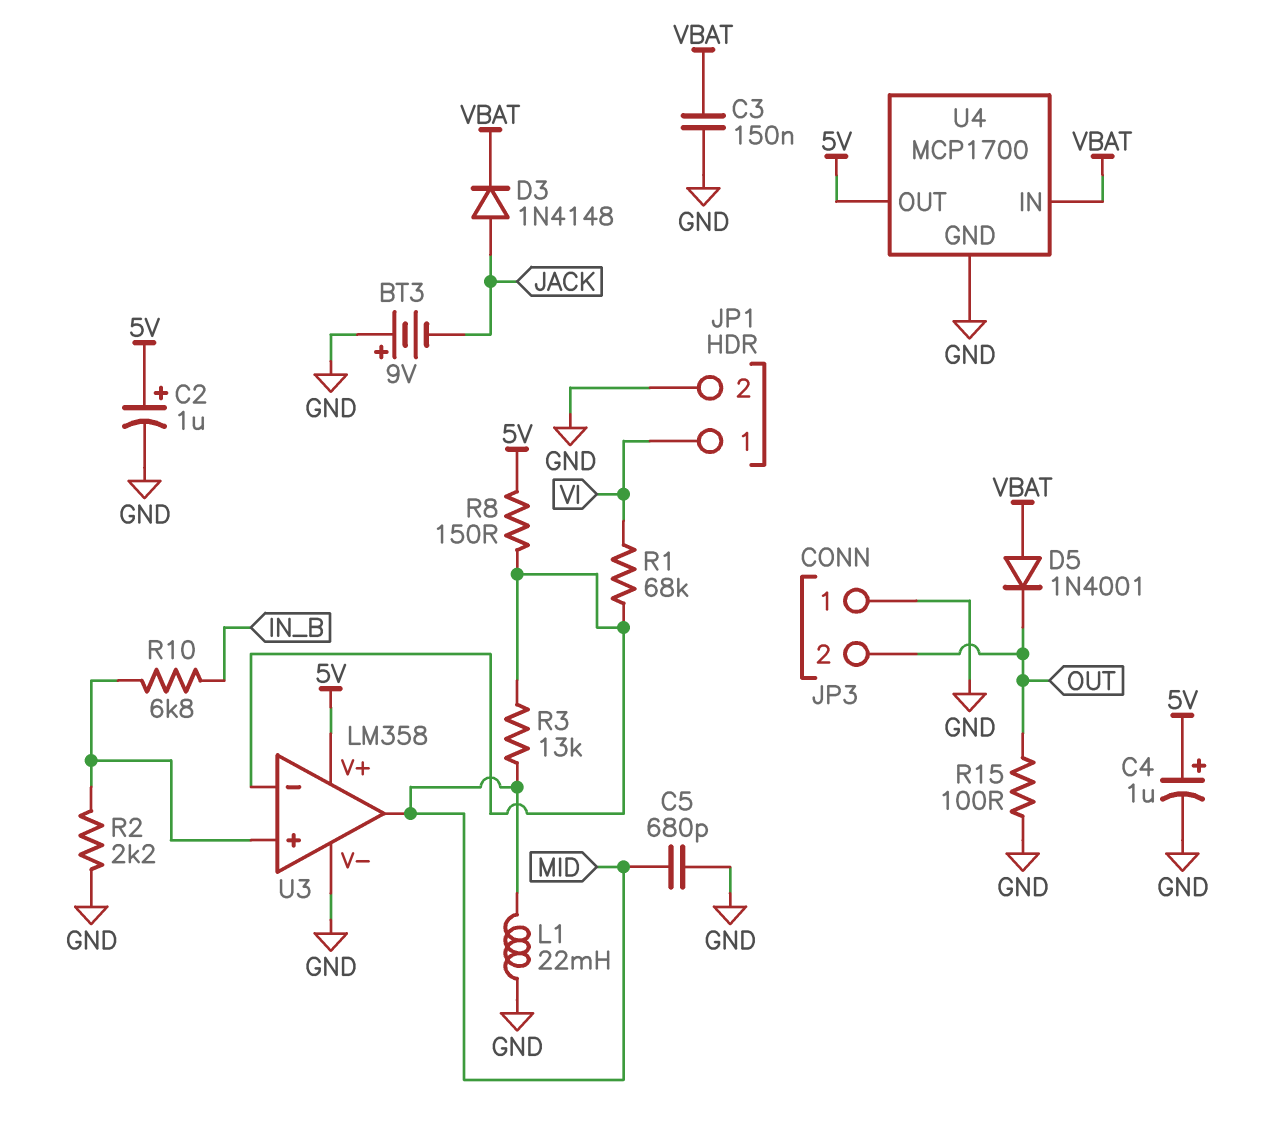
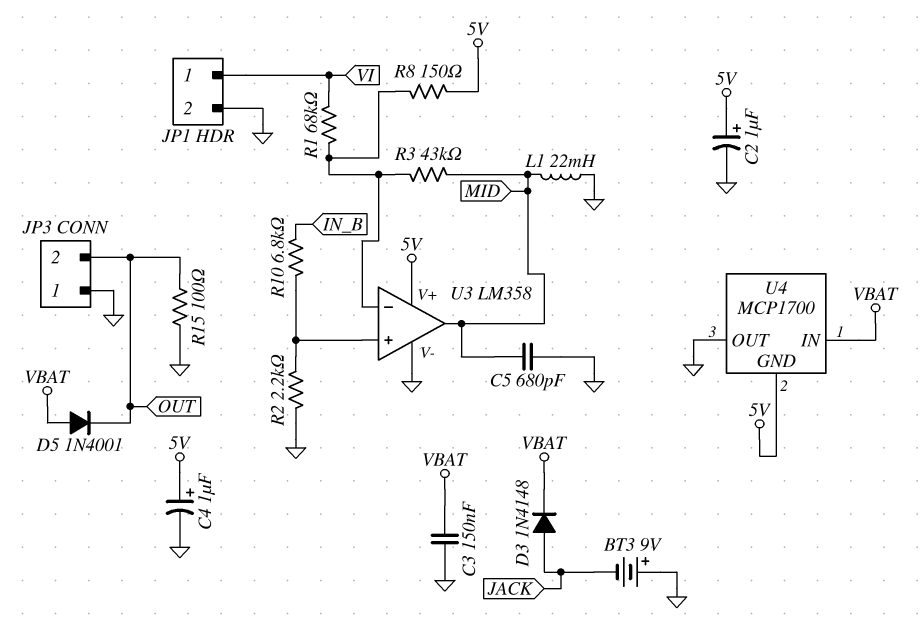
R3: 13k (MID, U3/in-) -> 43k (MID, U3/in-)
U4 pin GND: GND -> 5V
U4 pin OUT: 5V -> GND

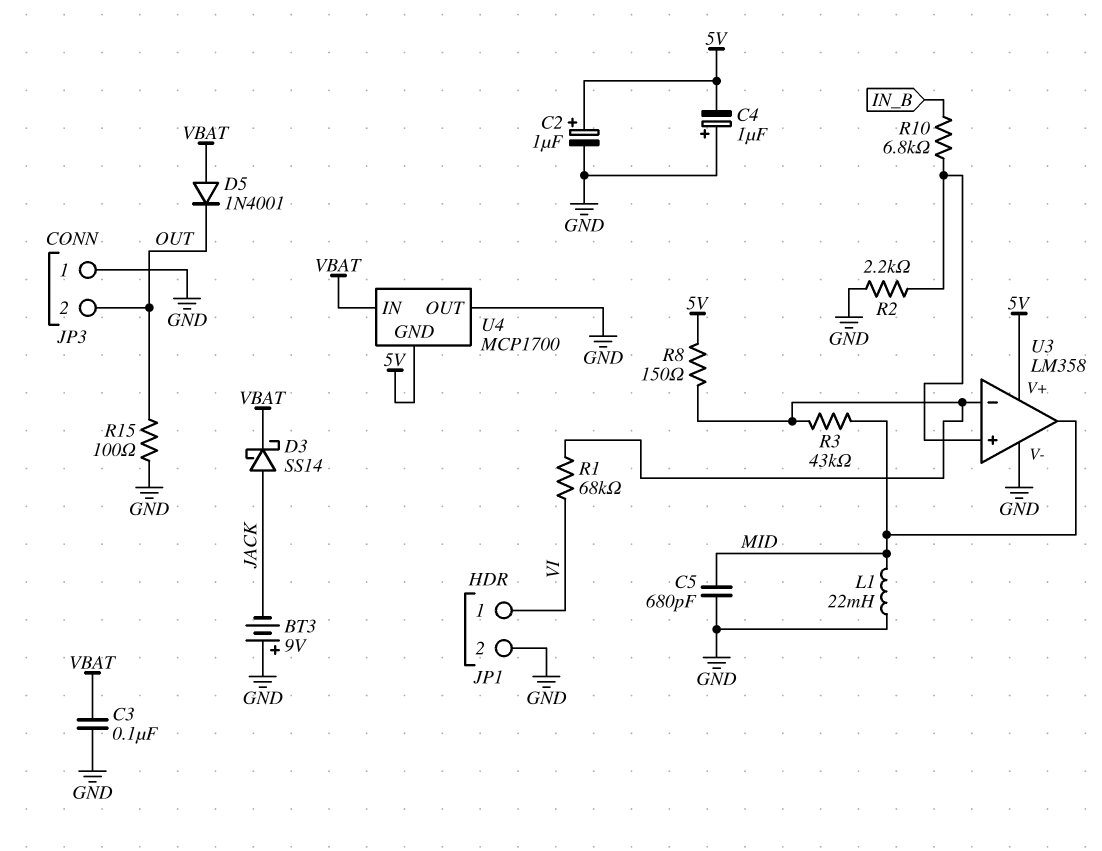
C3: 150nF (GND, VBAT) -> 100nF (GND, VBAT)
C4: 1uF (plus 5V, minus GND) -> 1uF (plus GND, minus 5V)
D3: diode 1N4148 (A JACK, K VBAT) -> schottky SS14 (A JACK, K VBAT)

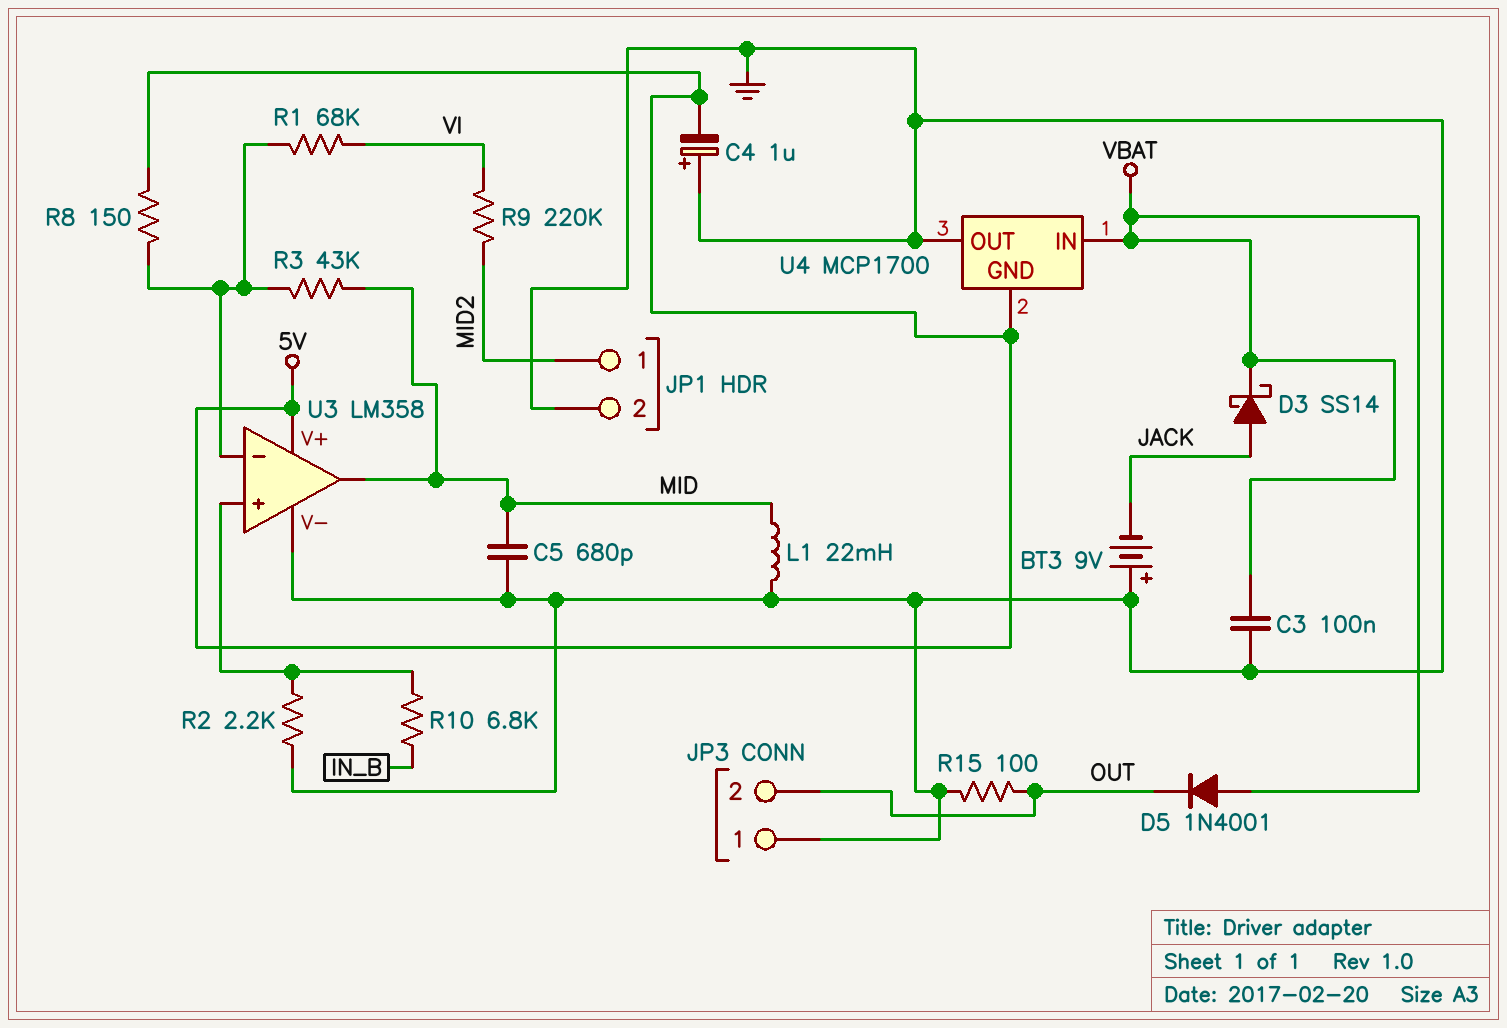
C2: 1uF (plus 5V, minus GND) -> none
JP1 pin 1: VI -> MID2
R9: none -> 220k (MID2, VI)

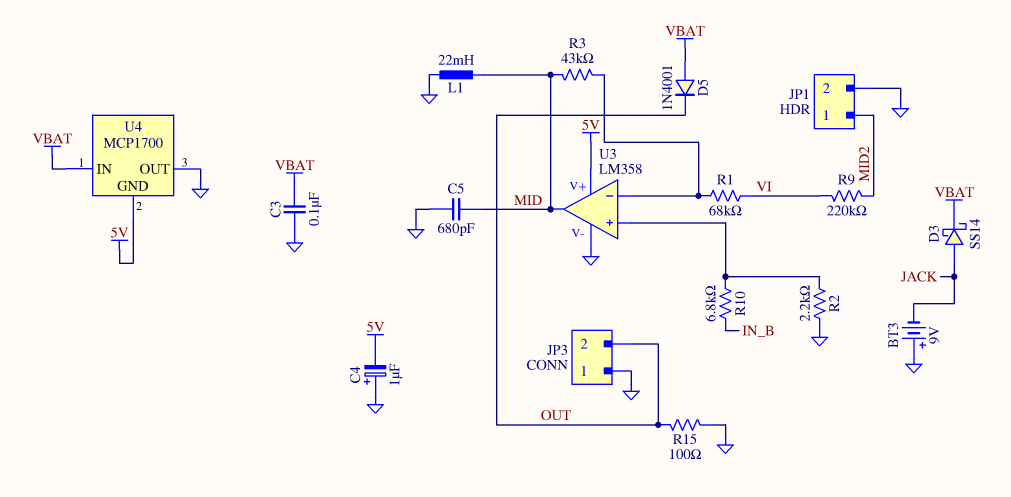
R8: 150 (5V, U3/in-) -> none

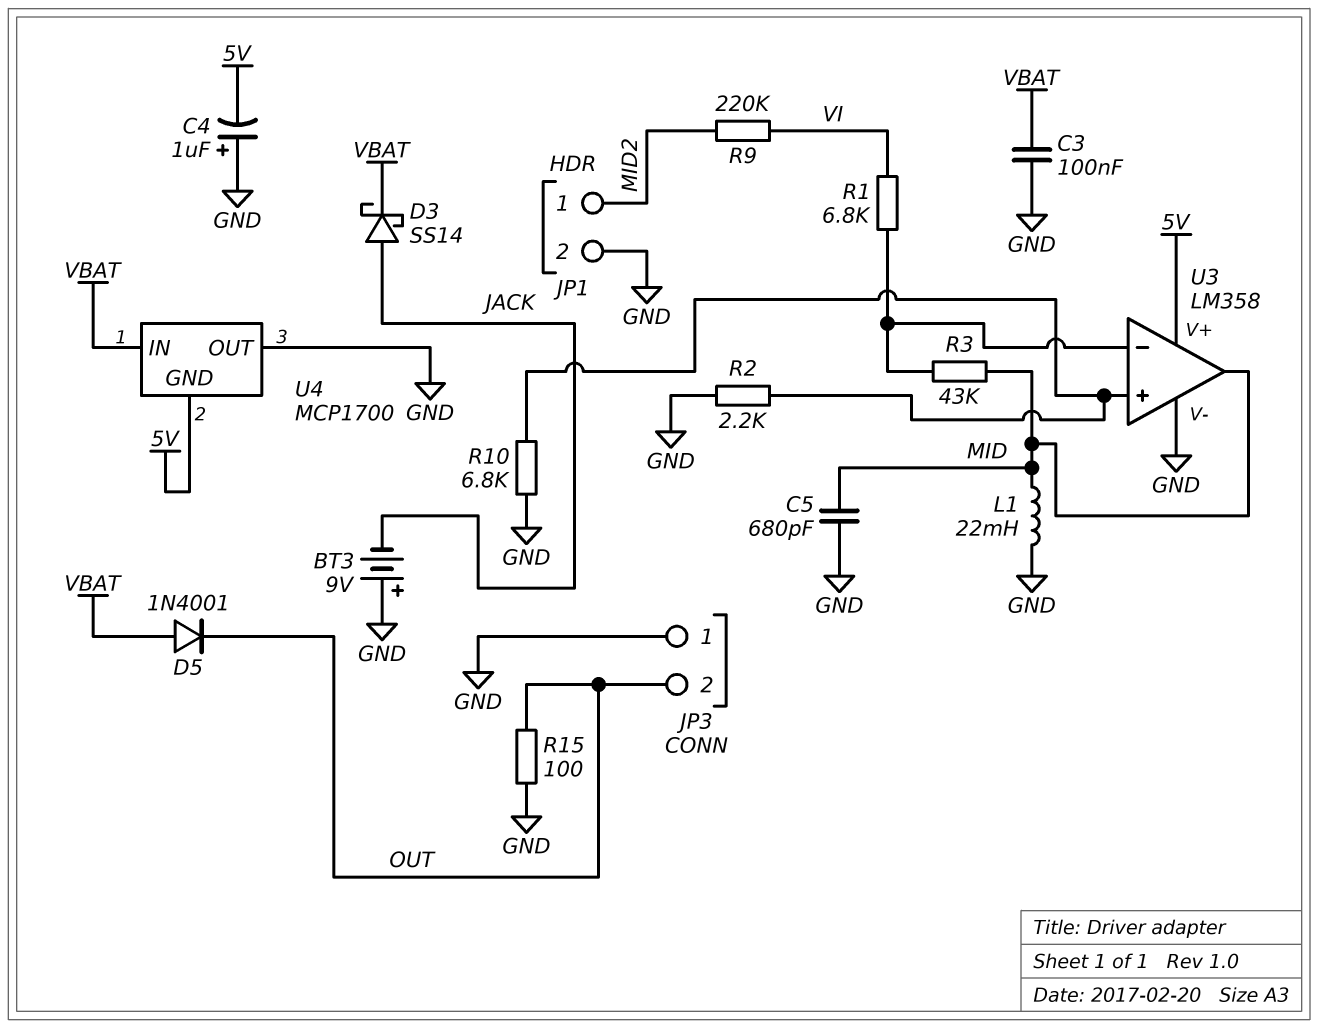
R1: 68k (U3/in-, VI) -> 6.8k (U3/in-, VI)
R10: 6.8k (IN_B, U3/in+) -> 6.8k (GND, U3/in+)

